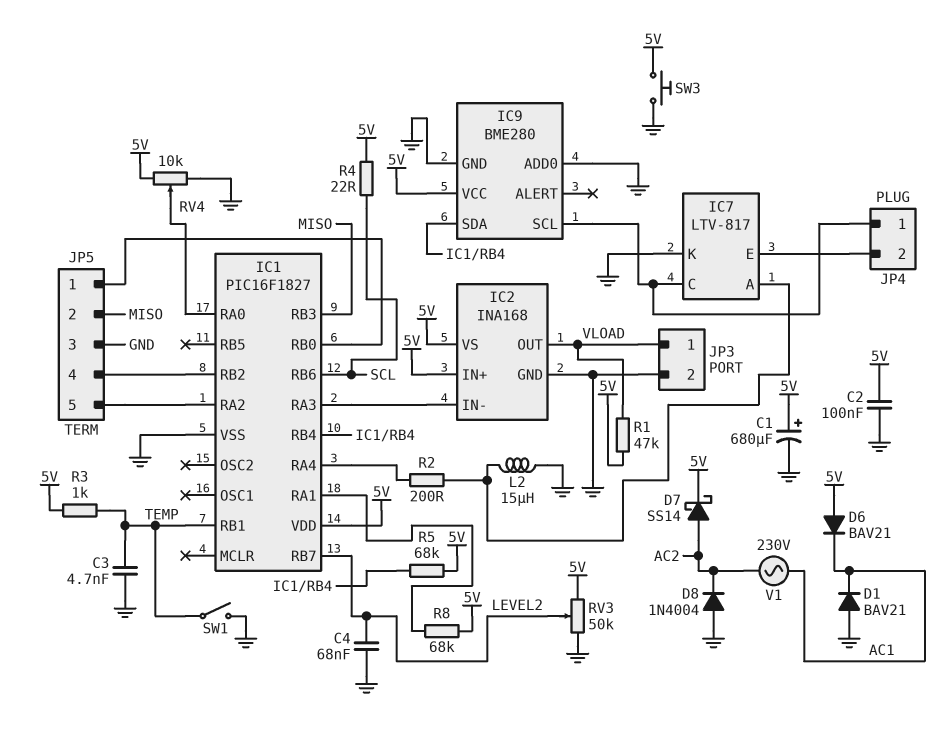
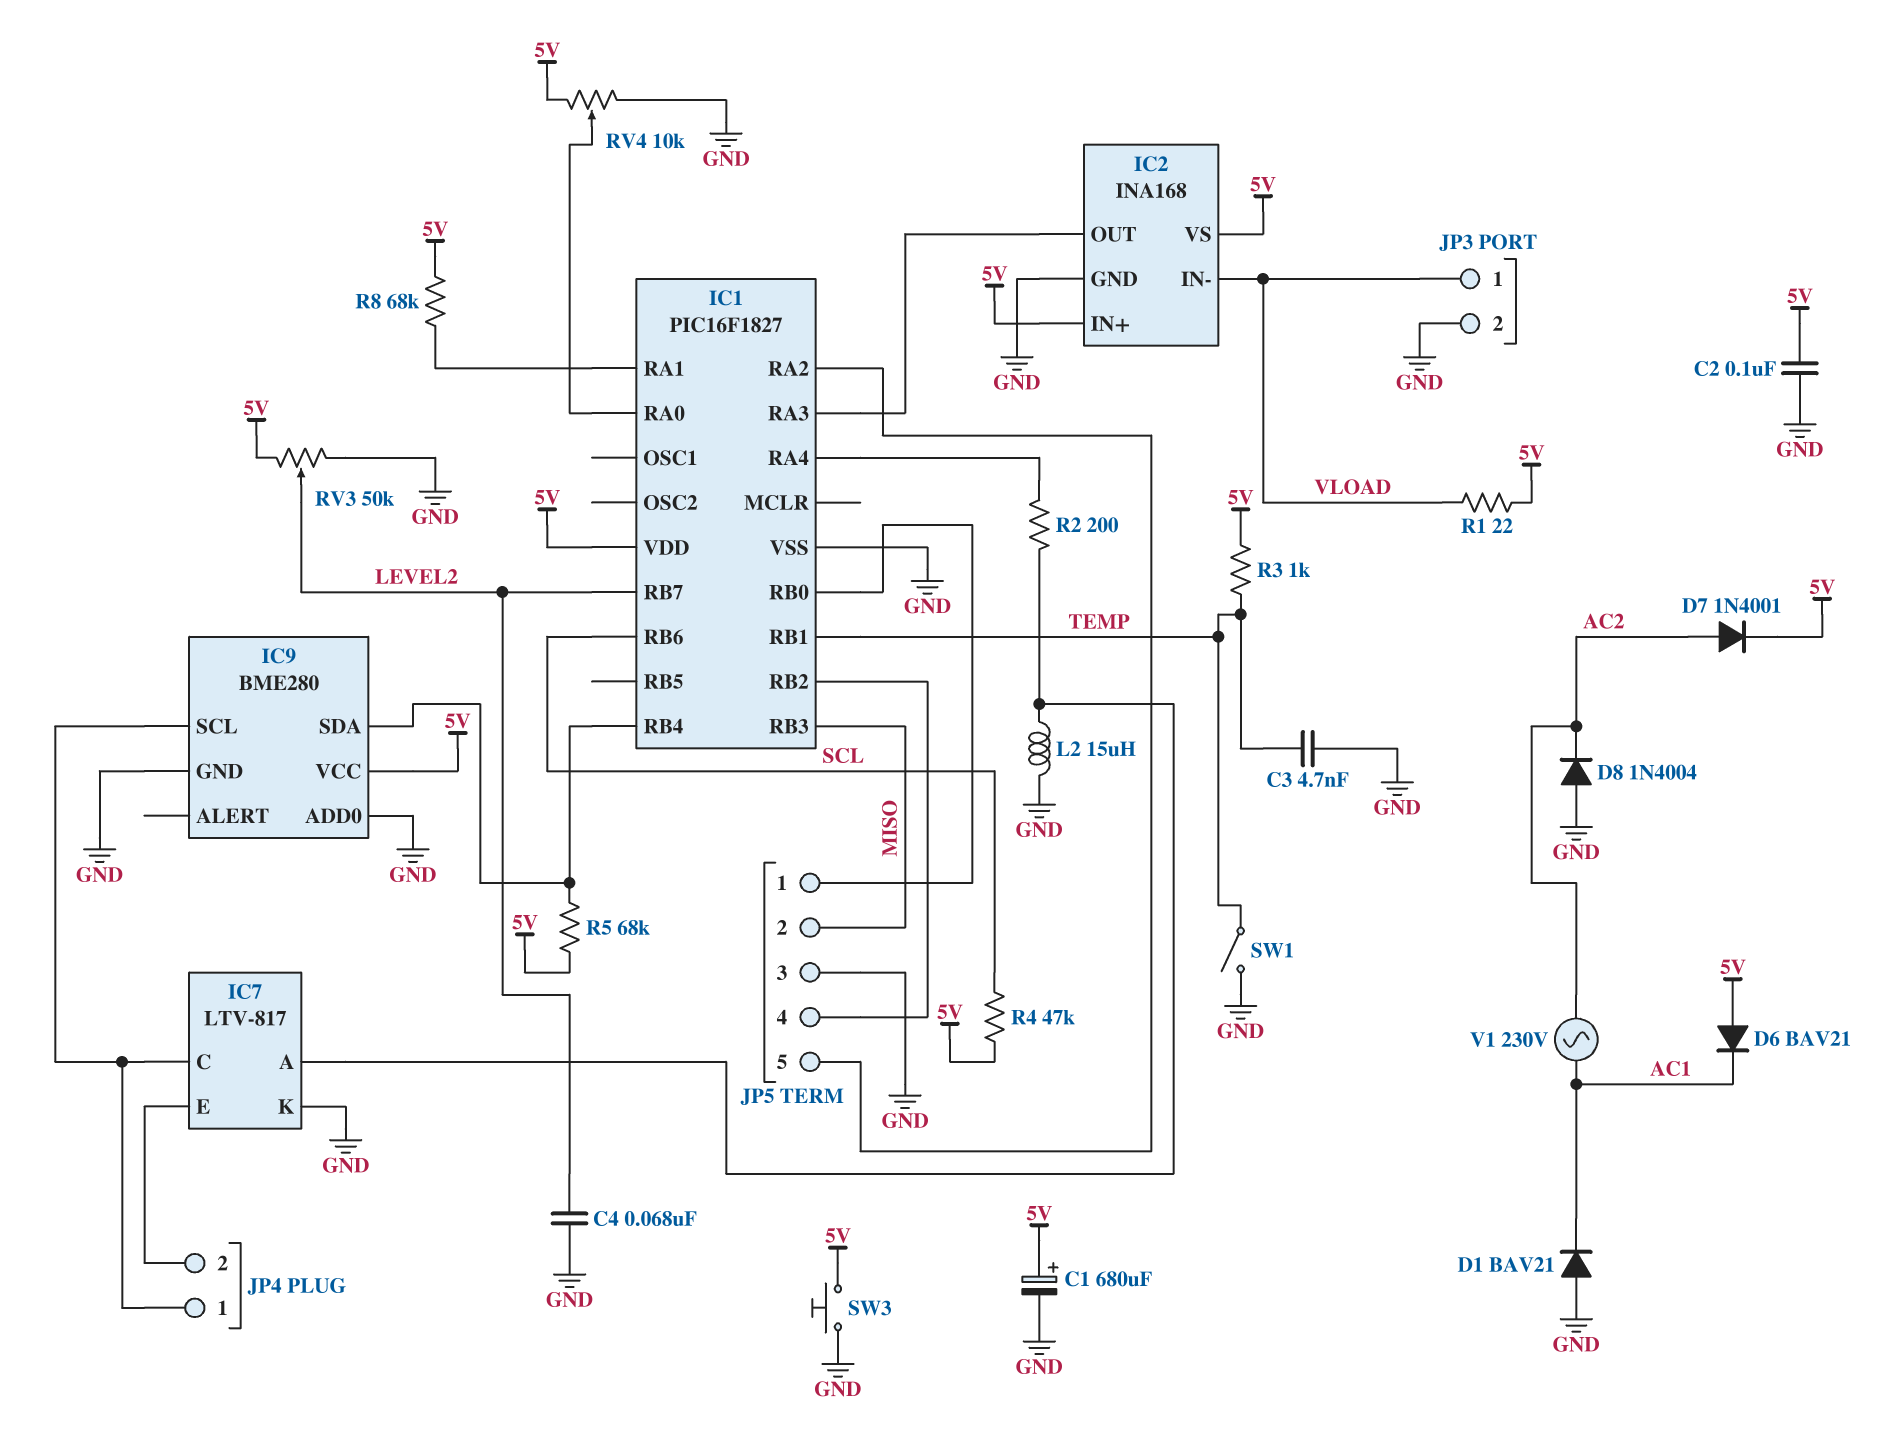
D7: schottky SS14 (A AC2, K 5V) -> diode 1N4001 (A AC2, K 5V)
IC2 pin IN-: IC1/RA3 -> VLOAD
IC2 pin OUT: VLOAD -> IC1/RA3
R1: 47k (5V, VLOAD) -> 22 (5V, VLOAD)
R4: 22 (5V, SCL) -> 47k (5V, SCL)

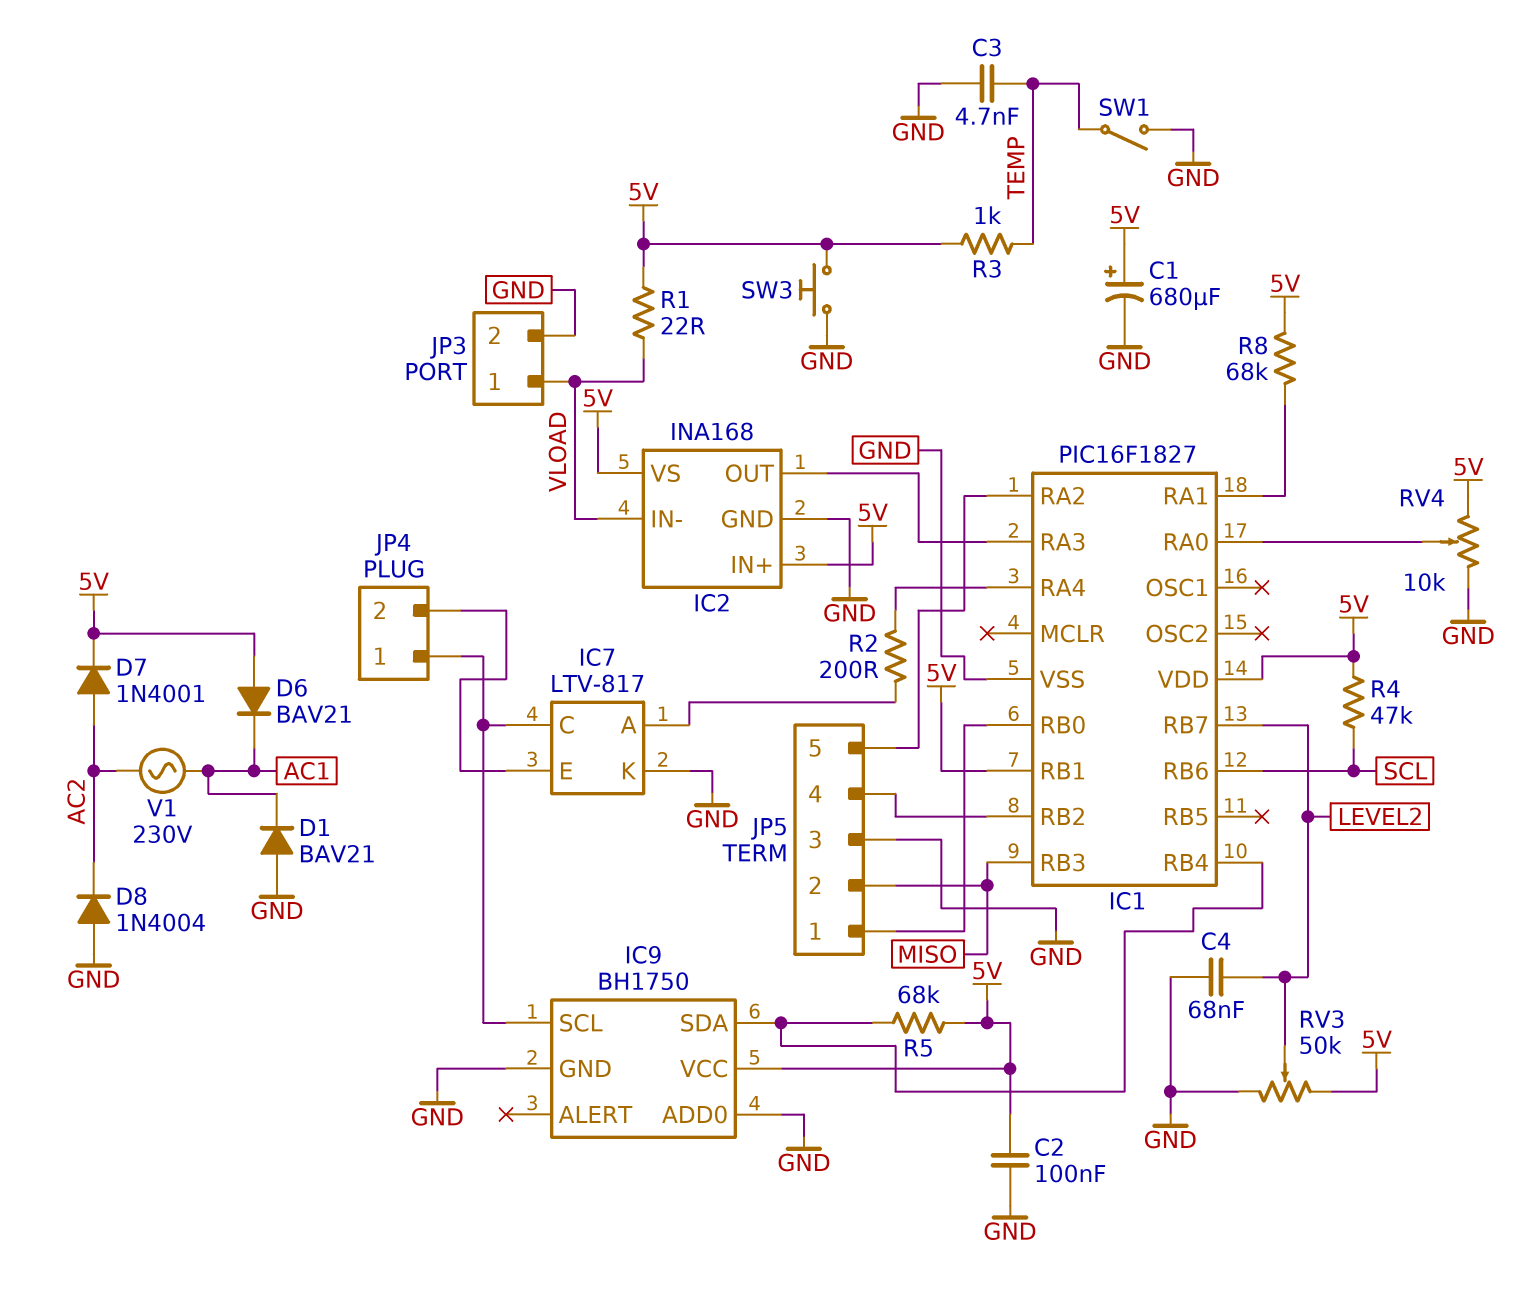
IC1 pin RB1: TEMP -> 5V
IC9: BME280 -> BH1750
L2: 15uH (GND, IC7/A) -> none

